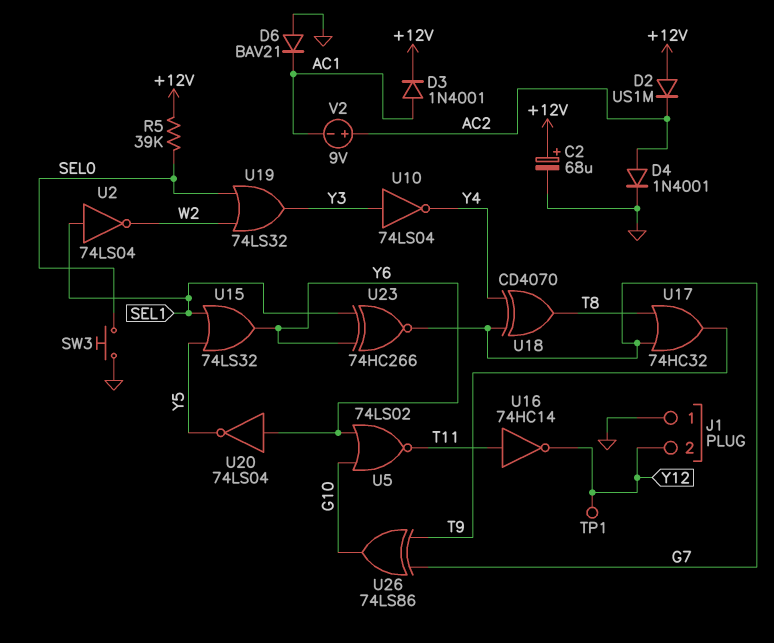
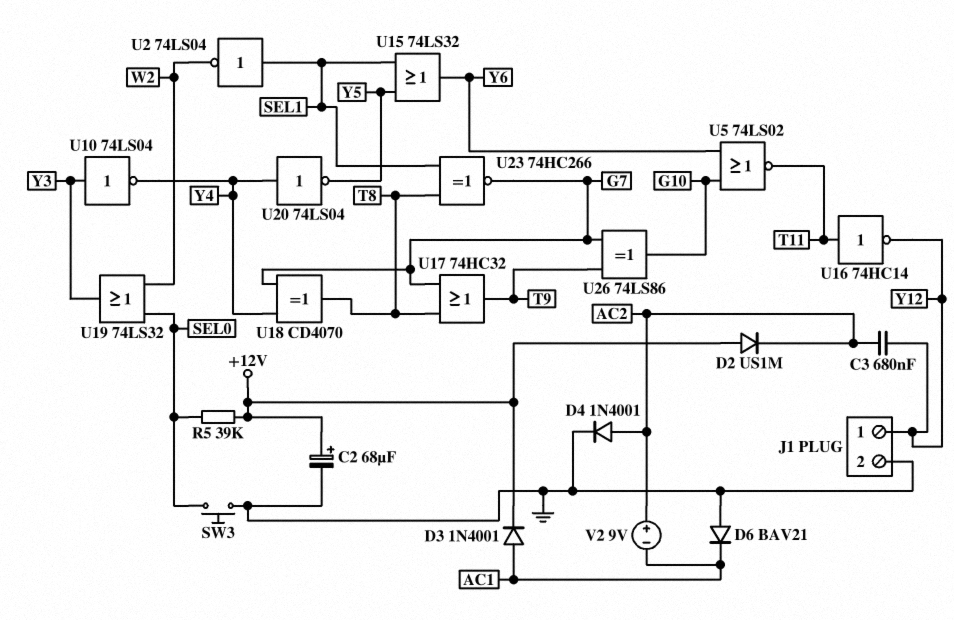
C3: none -> 680nF (AC2, Y12)
J1 pin 1: GND -> Y12
J1 pin 2: Y12 -> GND
TP1: test point (Y12) -> none
U20: NOT 74LS04 (in Y6, out Y5) -> NOT 74LS04 (in Y4, out Y5)
U23: XNOR 74HC266 (in SEL1, in Y6, out G7) -> XNOR 74HC266 (in SEL1, in T8, out G7)

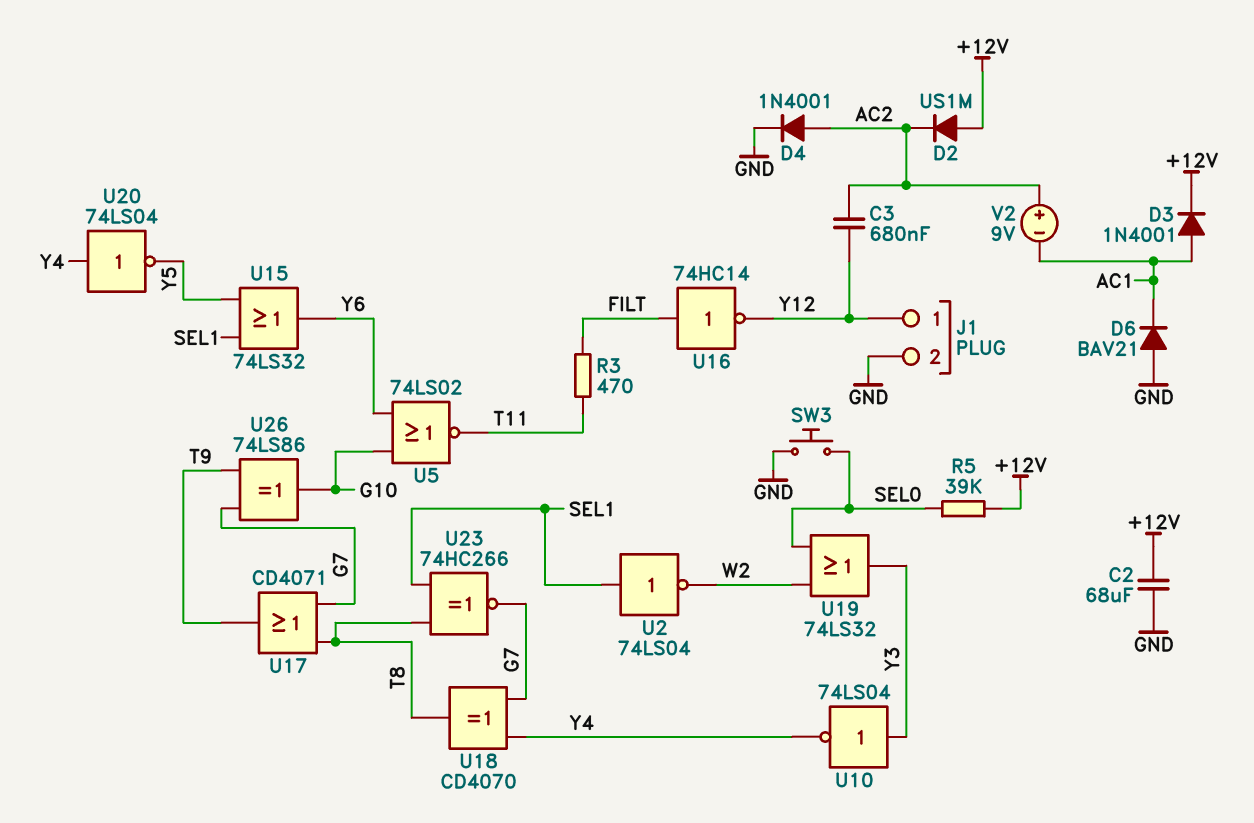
C2: 68uF (plus +12V, minus GND) -> 68uF (+12V, GND)
R3: none -> 470 (FILT, T11)
U16: NOT 74HC14 (in T11, out Y12) -> NOT 74HC14 (in FILT, out Y12)
U17: OR 74HC32 (in G7, in T8, out T9) -> OR CD4071 (in G7, in T8, out T9)

